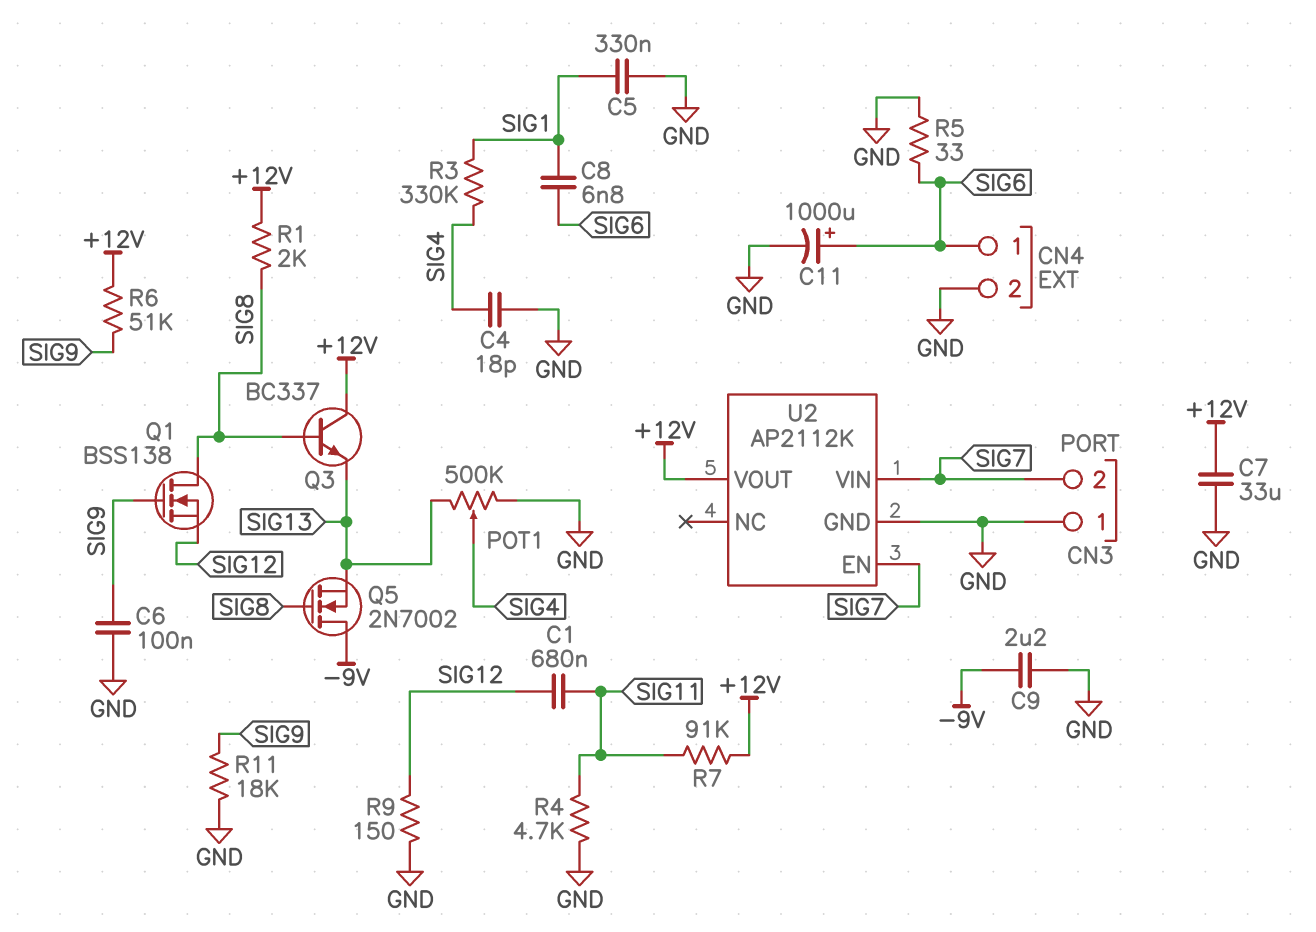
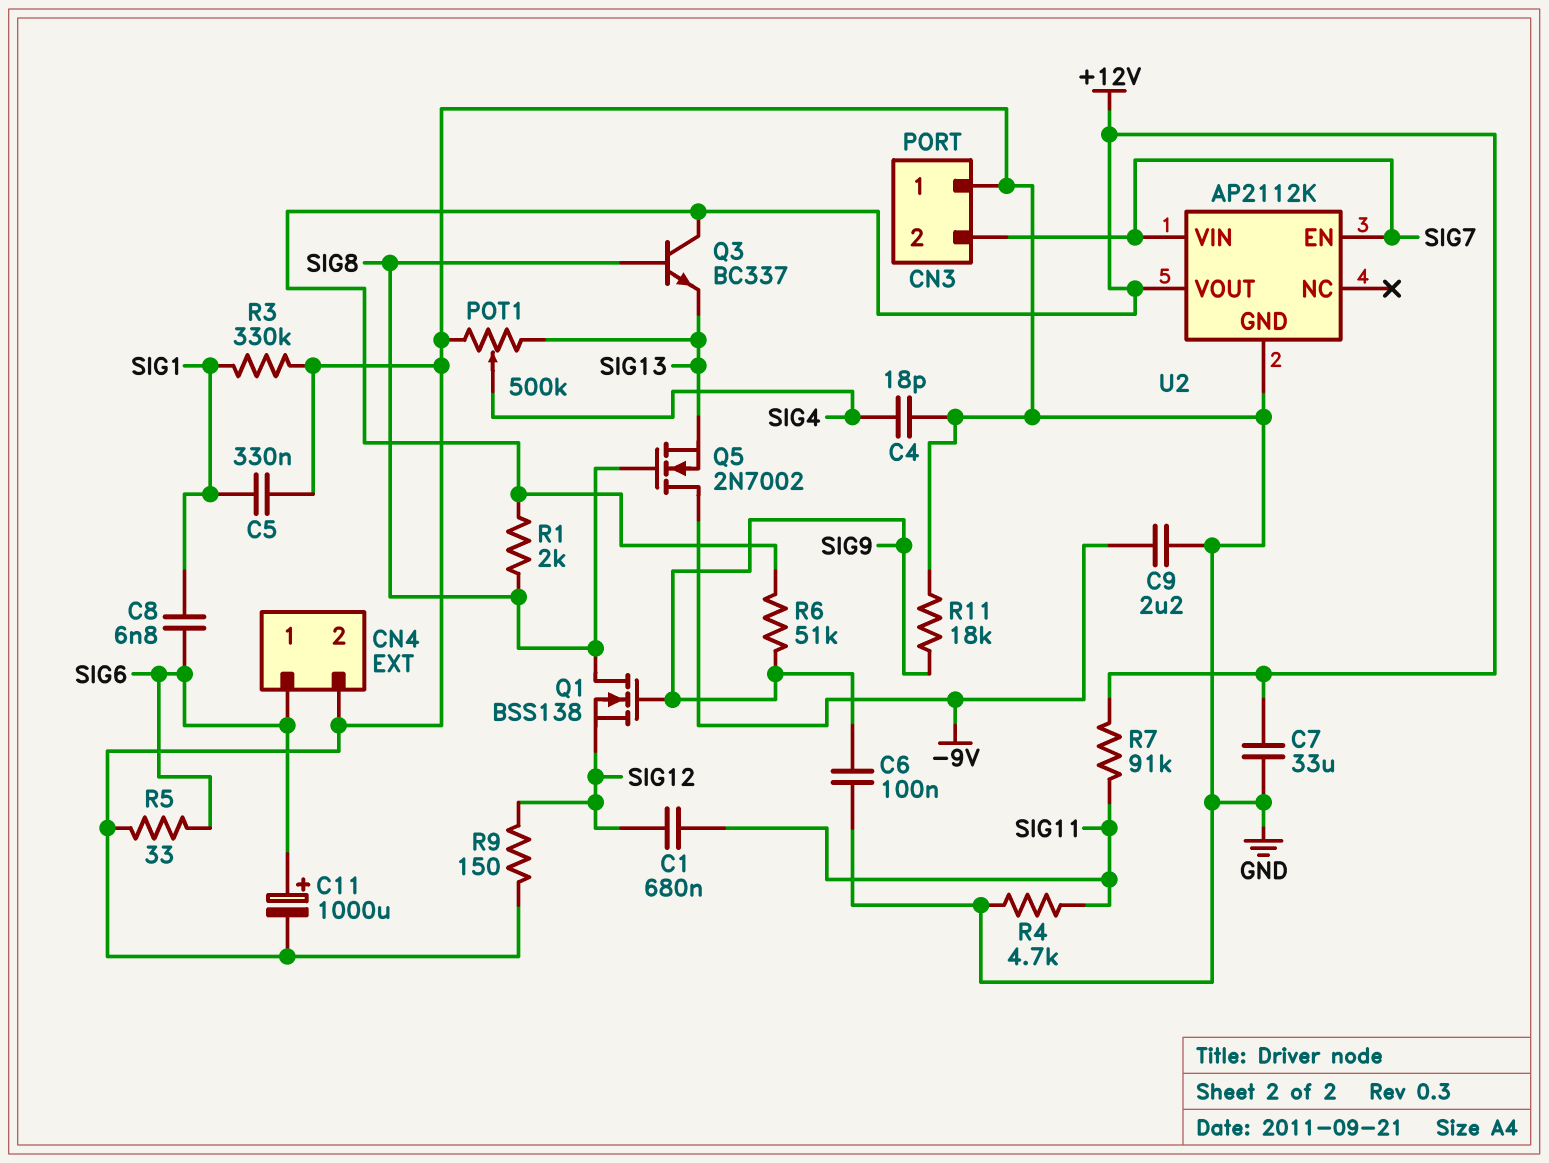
R3: 330k (SIG1, SIG4) -> 330k (GND, SIG1)

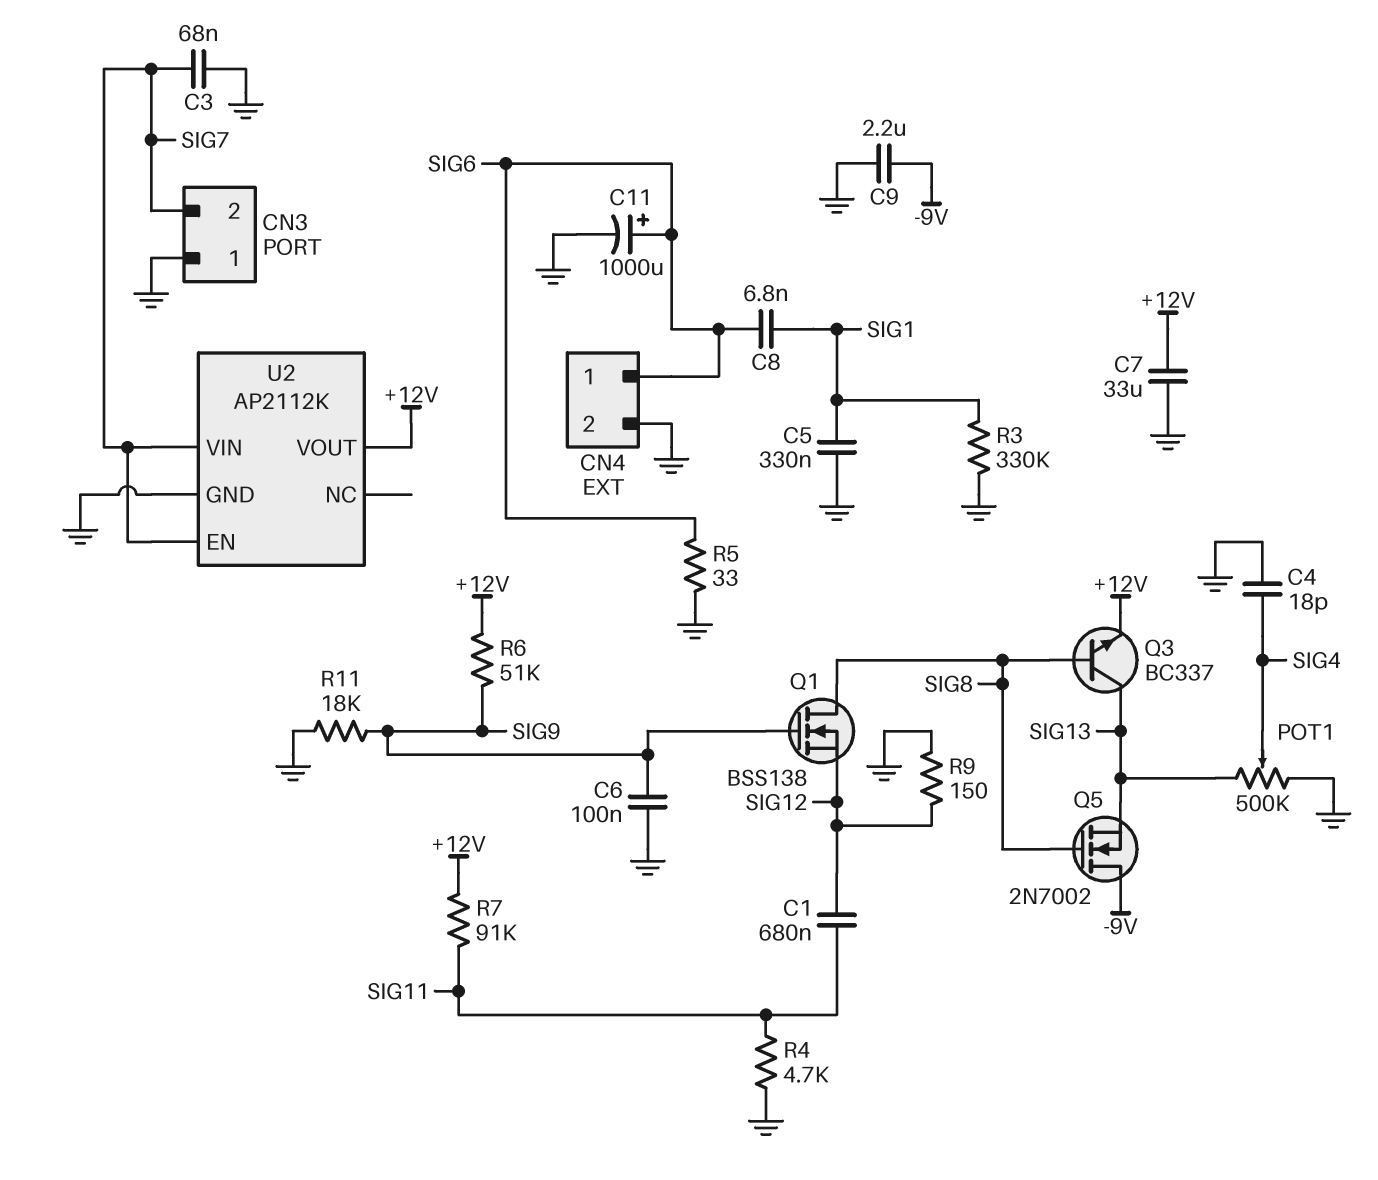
C3: none -> 68nF (GND, SIG7)
Q3: NPN BC337 (B SIG8, C +12V, E SIG13) -> NPN BC337 (B SIG8, C SIG13, E +12V)
R1: 2k (+12V, SIG8) -> none

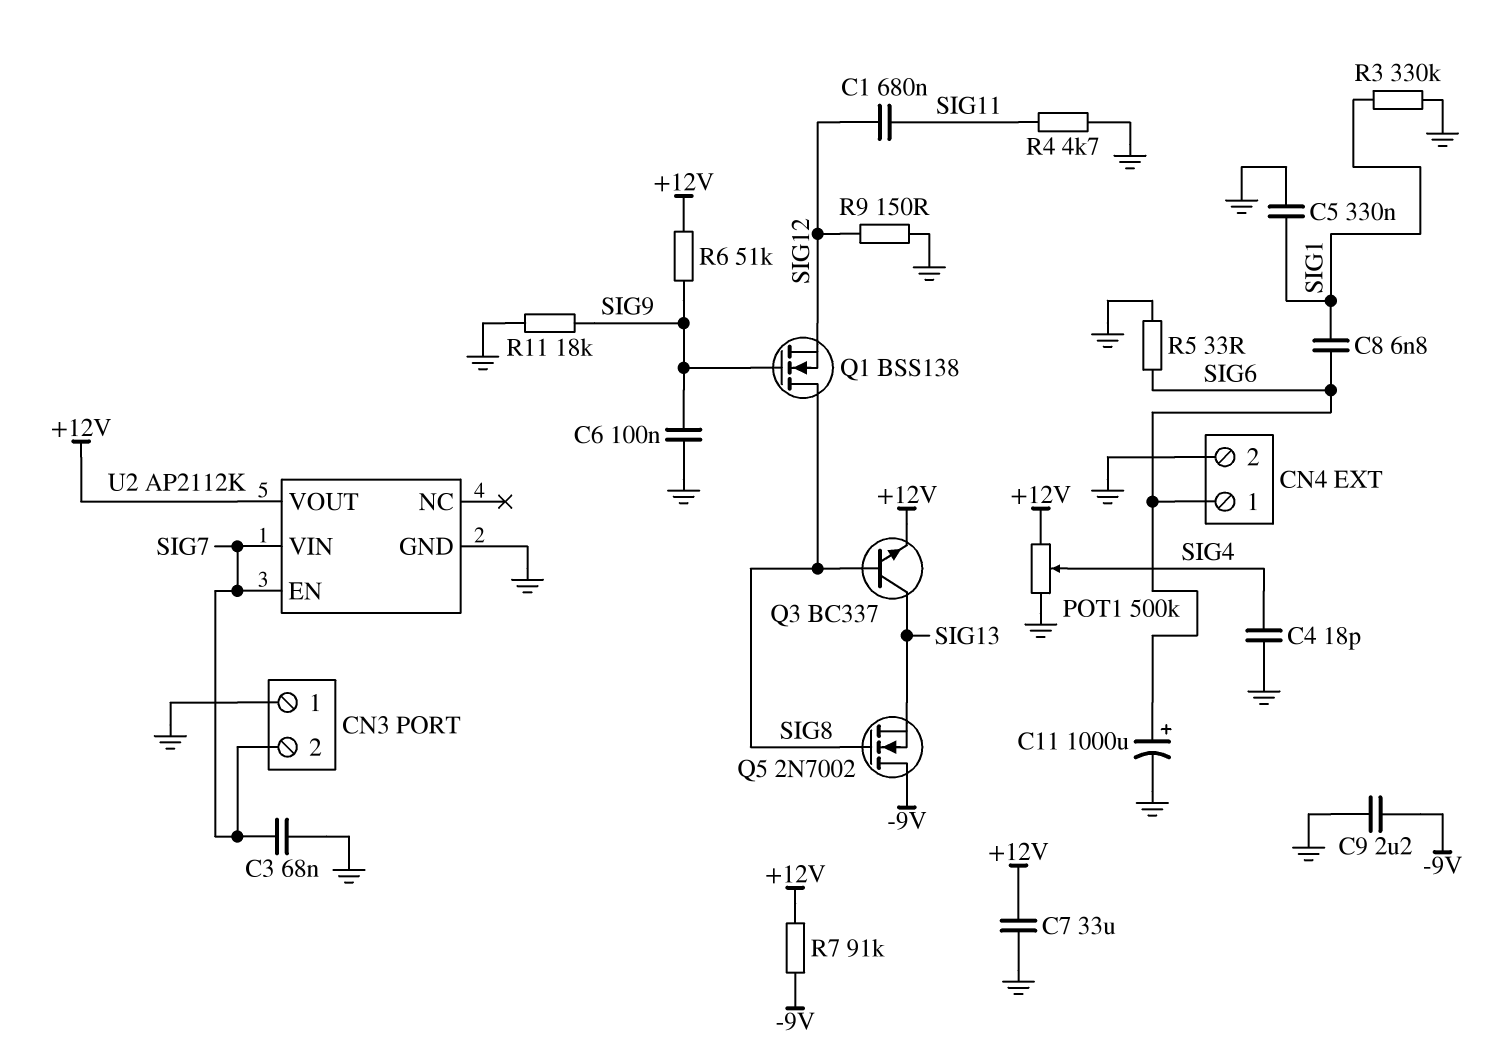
POT1: 500k (GND, SIG13, wiper SIG4) -> 500k (+12V, GND, wiper SIG4)
R7: 91k (+12V, SIG11) -> 91k (+12V, -9V)

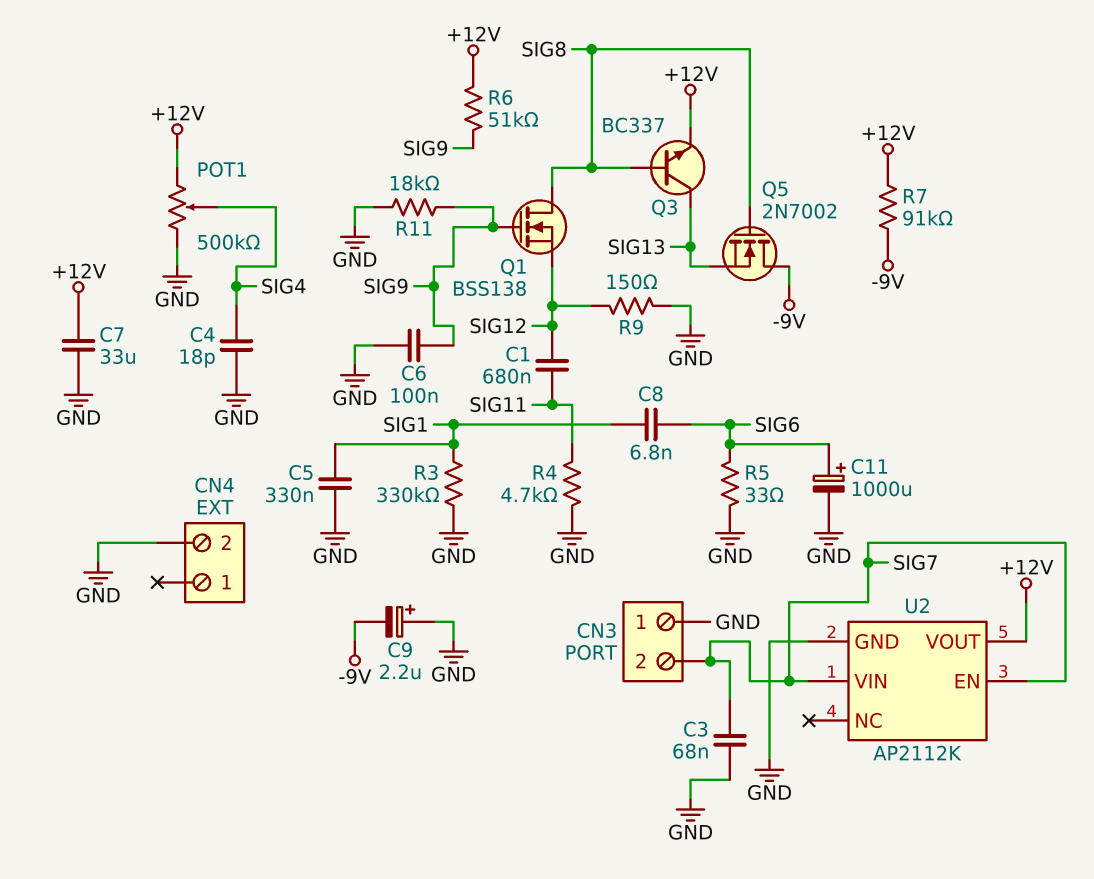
C9: 2.2uF (-9V, GND) -> 2.2uF (plus GND, minus -9V)
CN4 pin 1: SIG6 -> none

